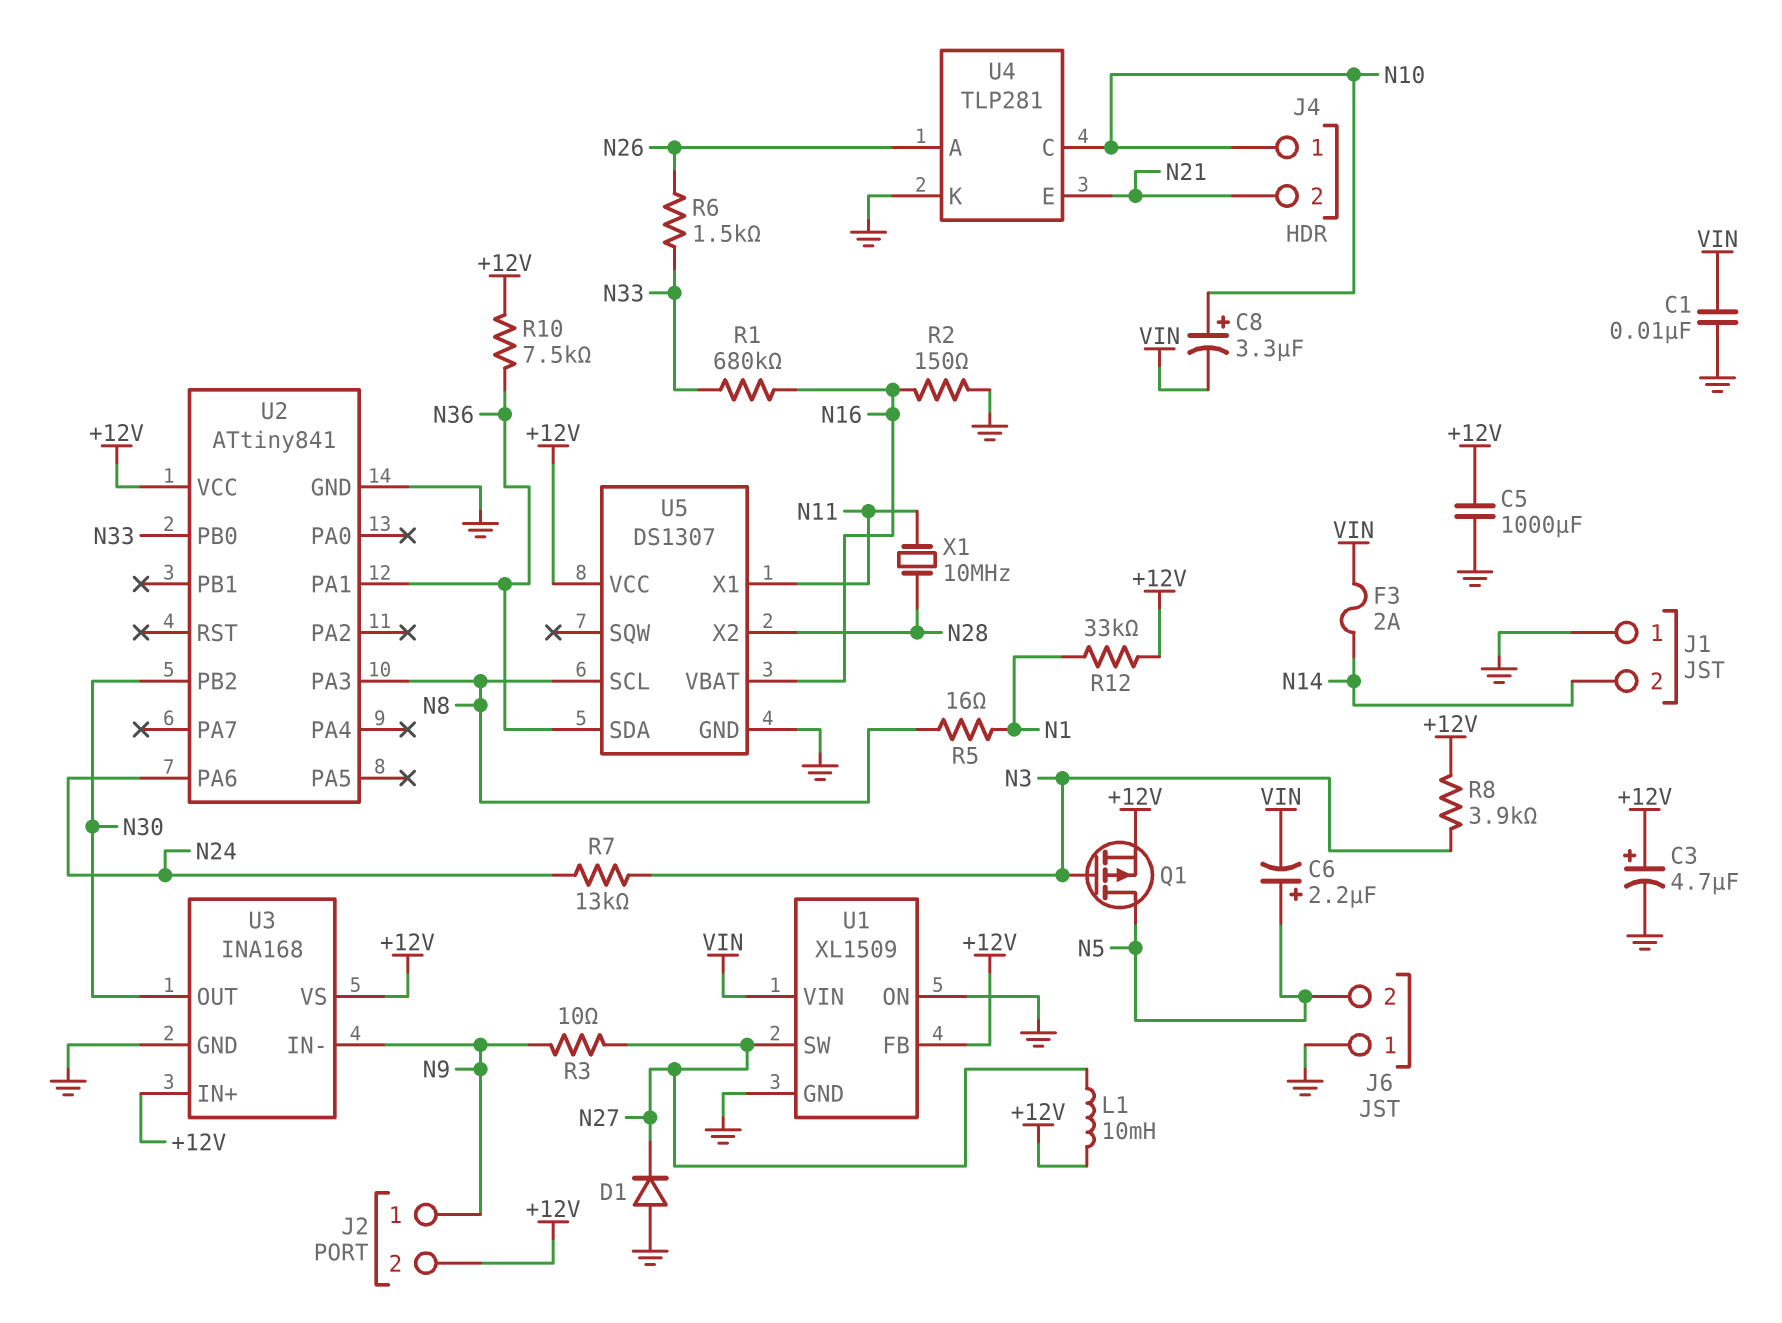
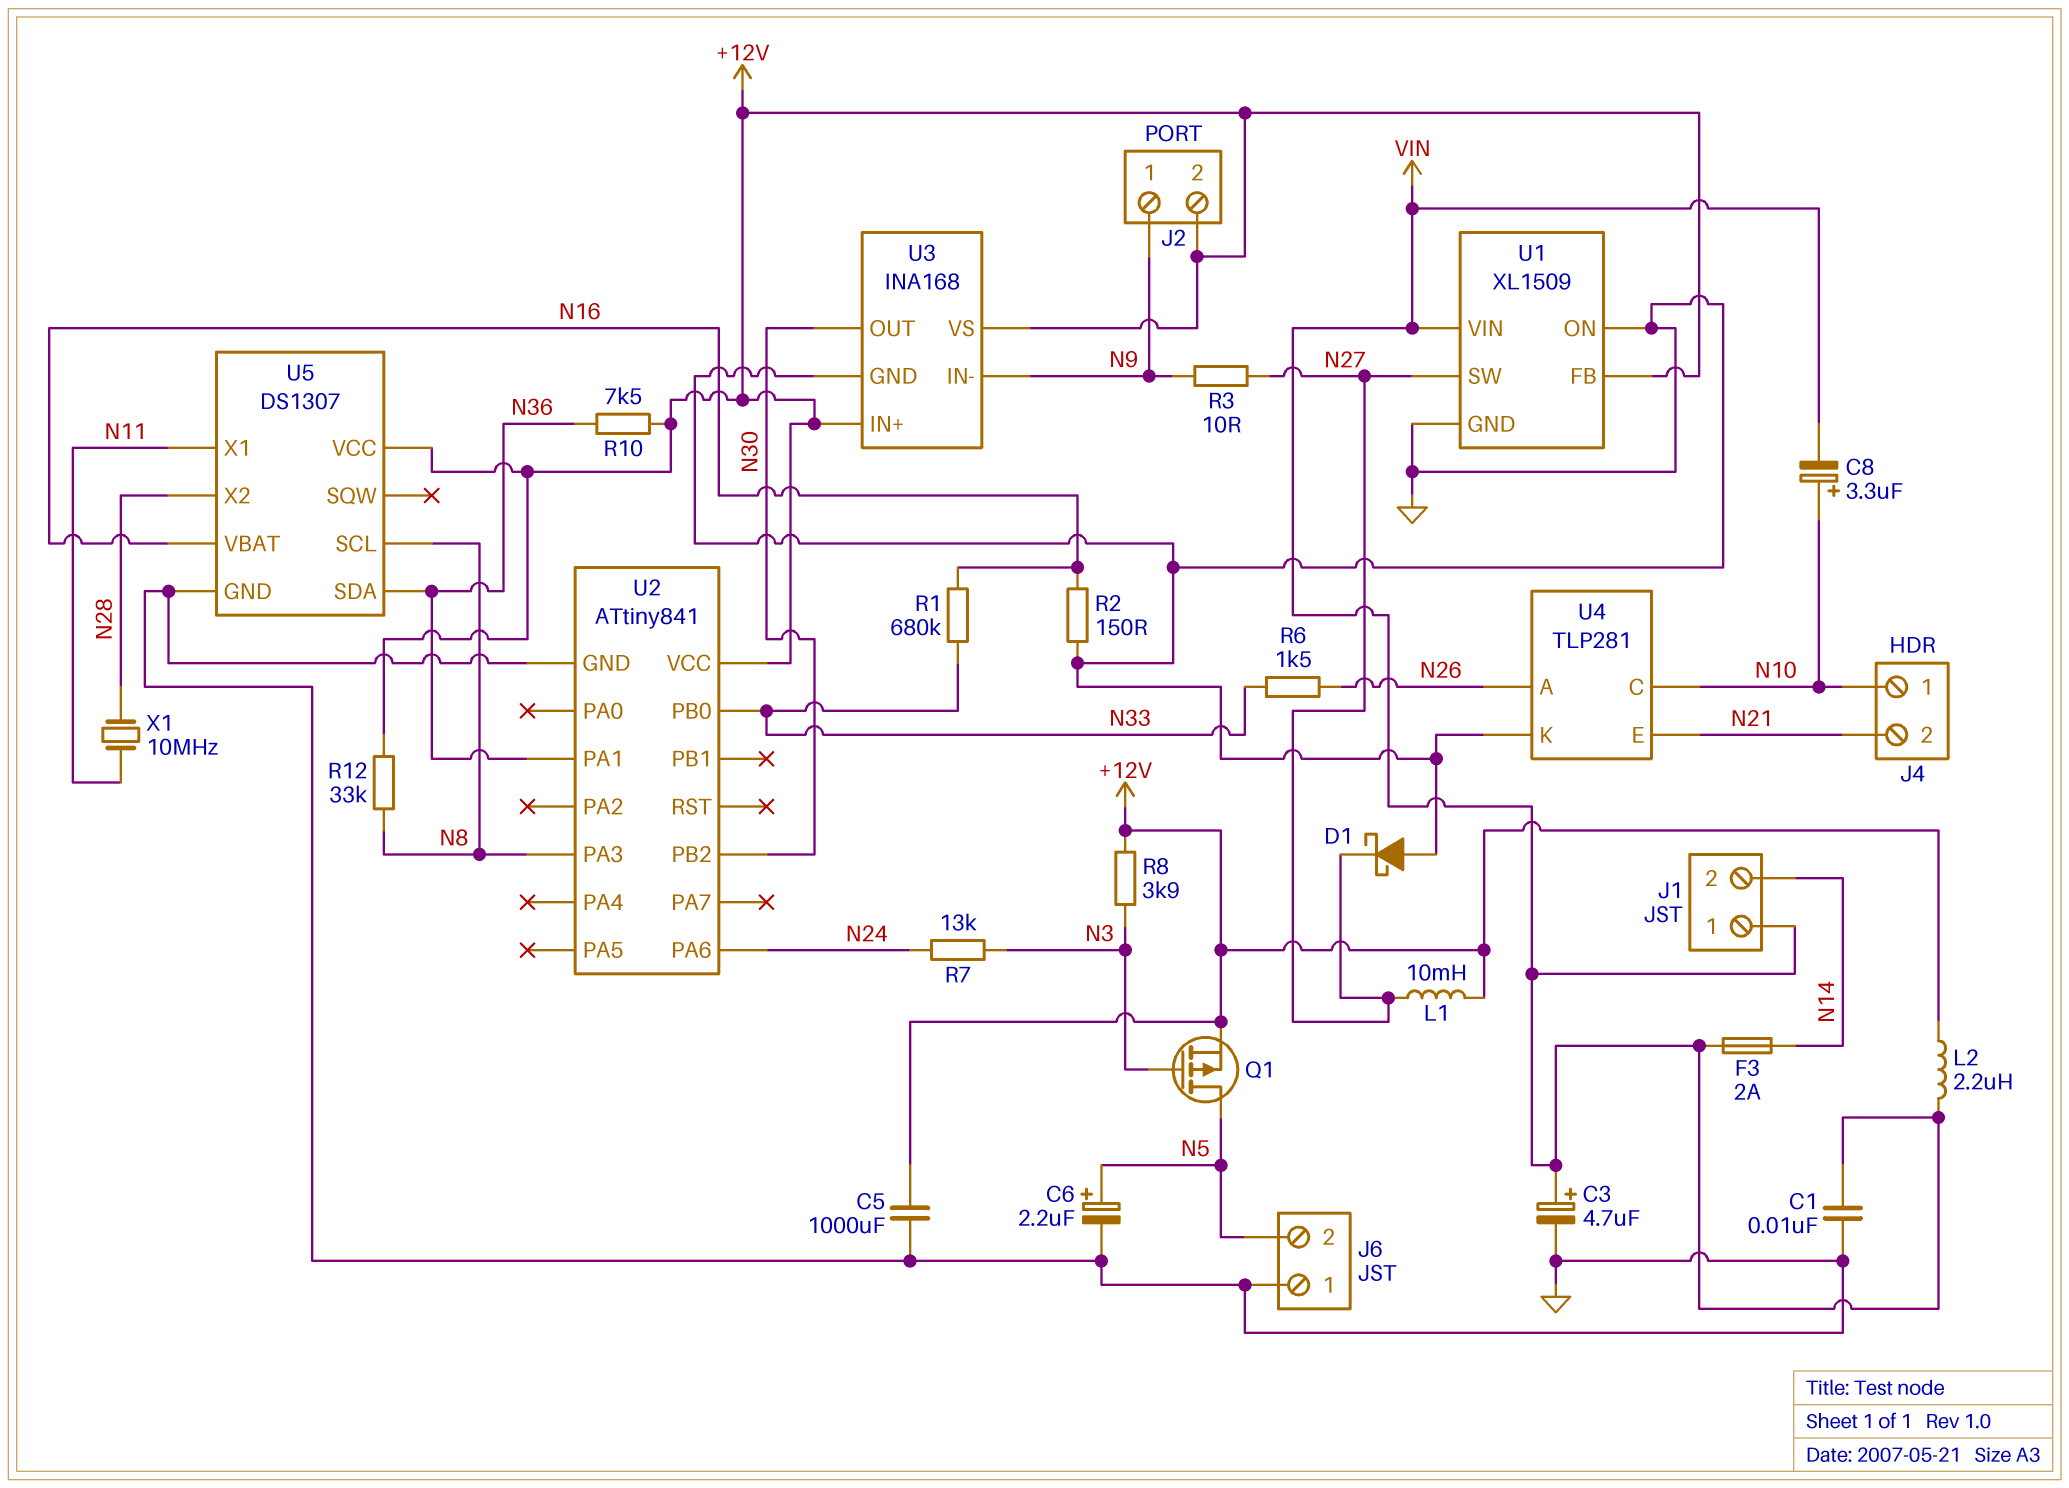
C3: 4.7uF (plus +12V, minus GND) -> 4.7uF (plus VIN, minus GND)
C6: 2.2uF (plus N5, minus VIN) -> 2.2uF (plus N5, minus GND)
D1: diode (A GND, K N27) -> schottky (A GND, K N27)
J1 pin 1: GND -> VIN
L2: none -> 2.2uH (+12V, VIN)
R5: 16 (N1, N8) -> none
R12: 33k (+12V, N1) -> 33k (+12V, N8)

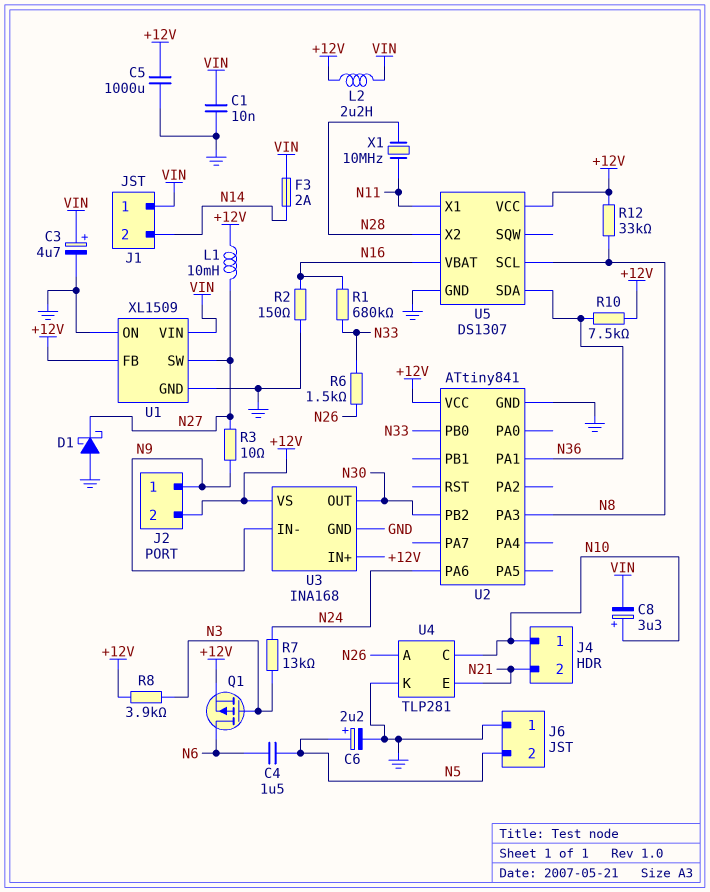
C4: none -> 1.5uF (N5, N6)
Q1: PMOS (G N3, D N5, S +12V) -> PMOS (G N3, D N6, S +12V)

